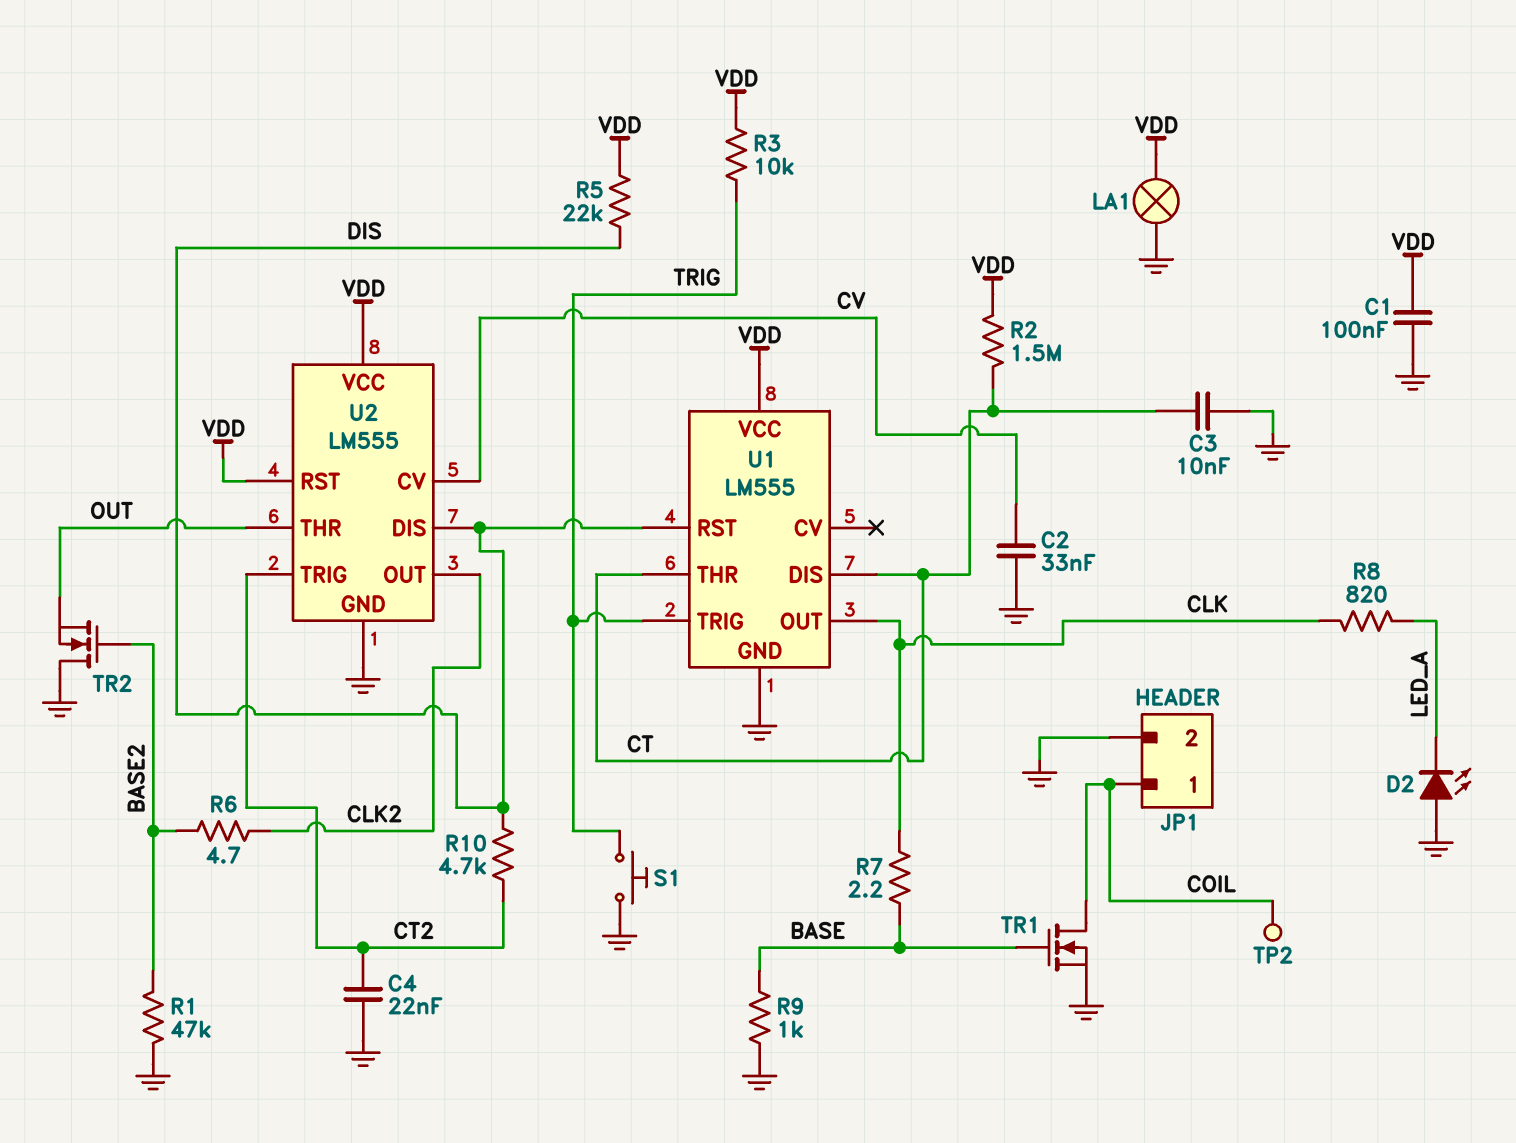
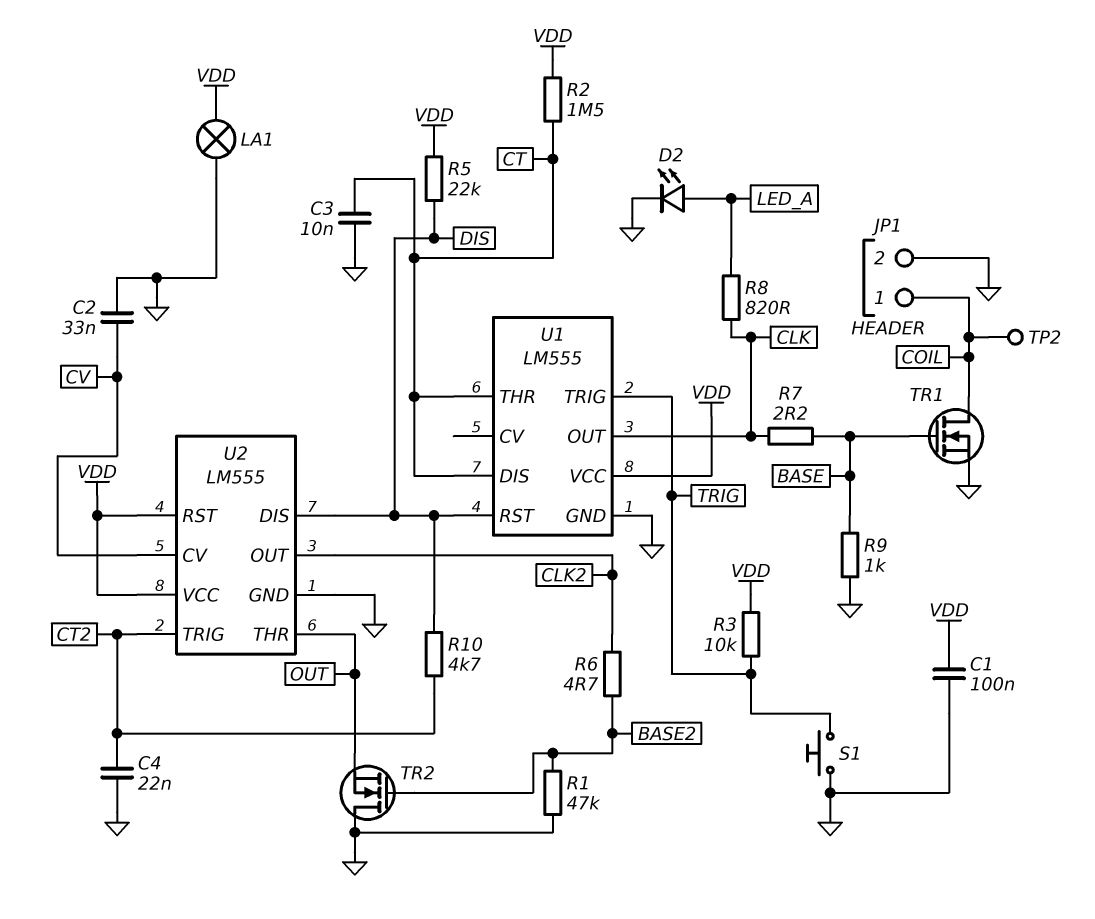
D2: LED (A GND, K LED_A) -> LED (A LED_A, K GND)

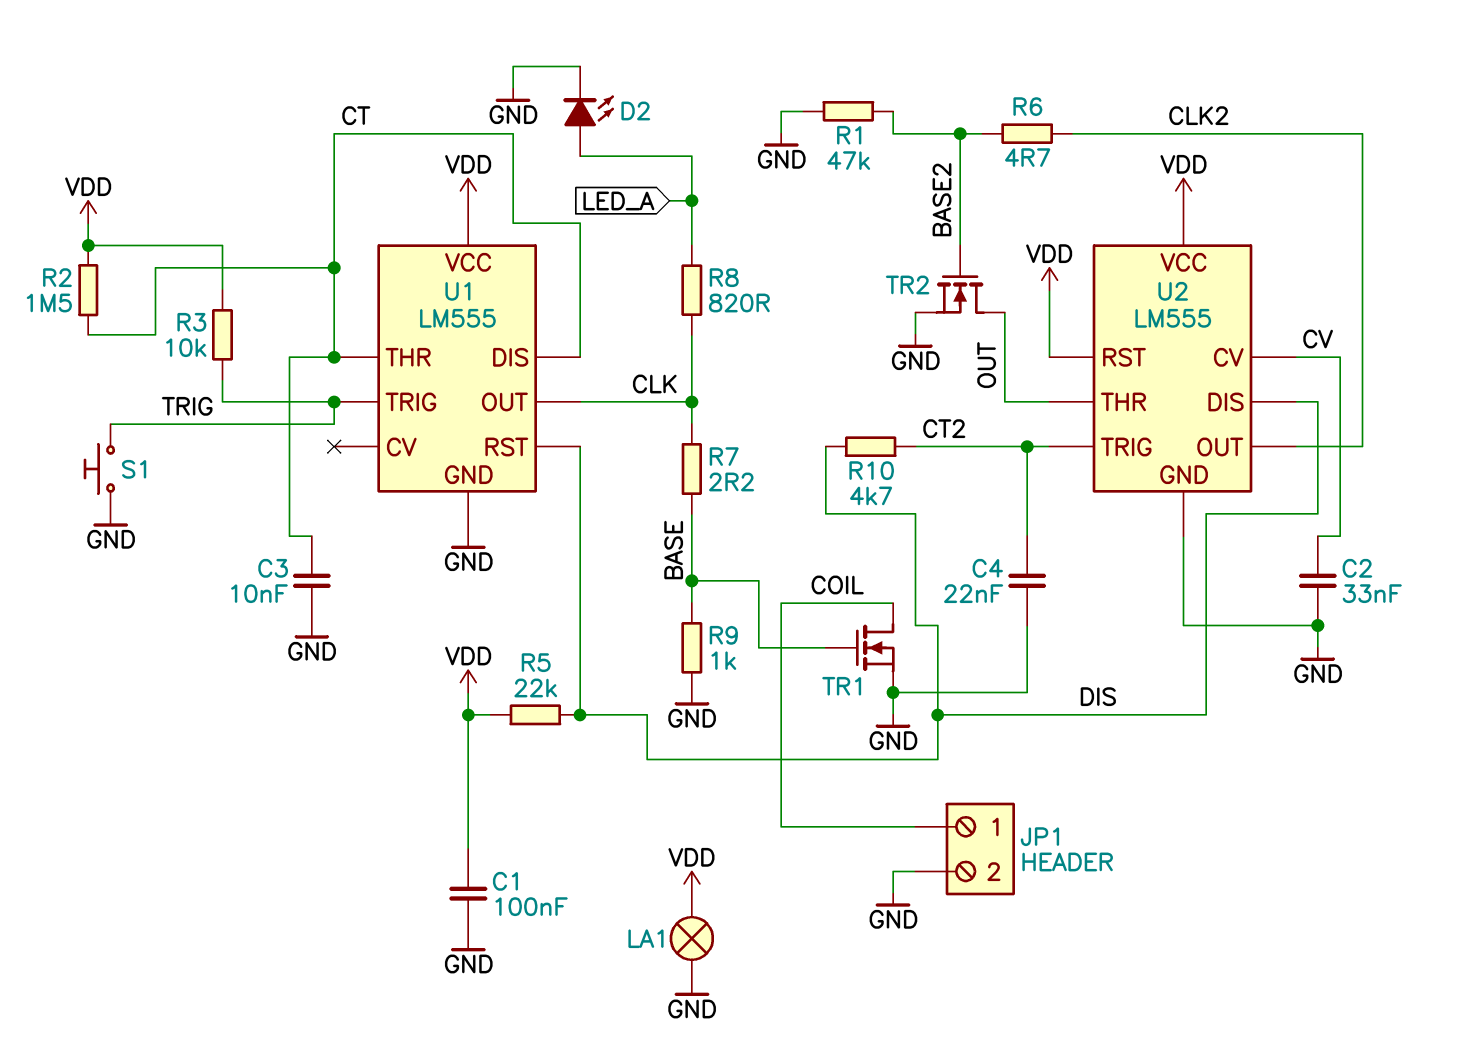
TP2: test point (COIL) -> none
TR2: NMOS (G BASE2, D GND, S OUT) -> NMOS (G BASE2, D OUT, S GND)

